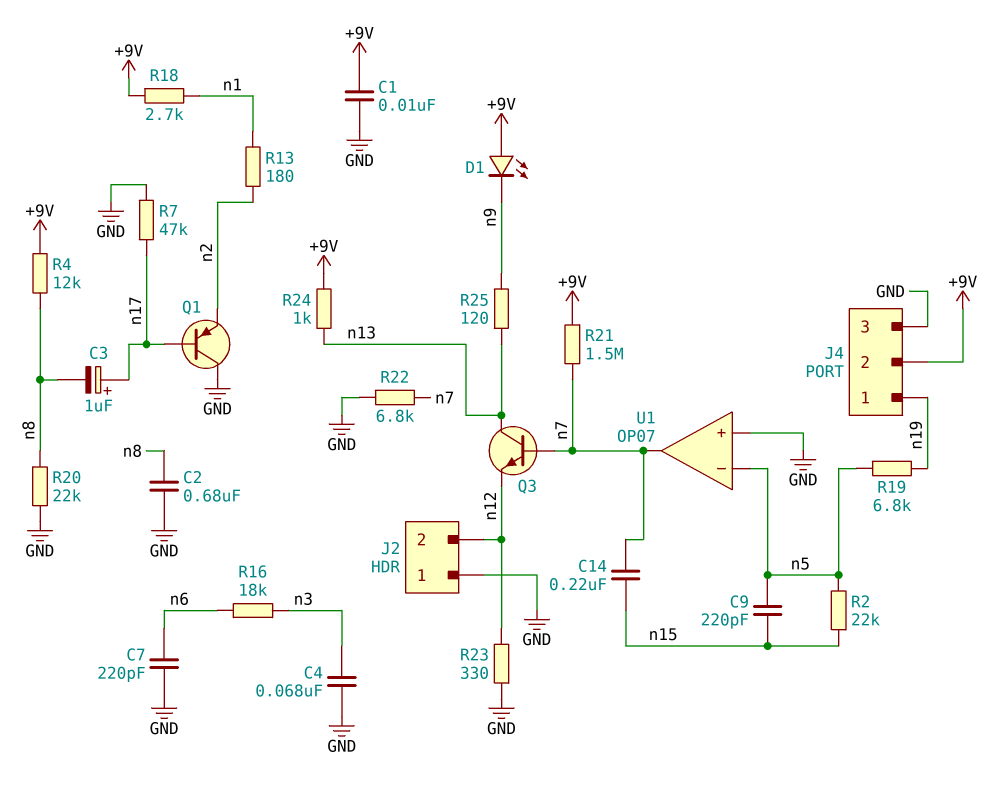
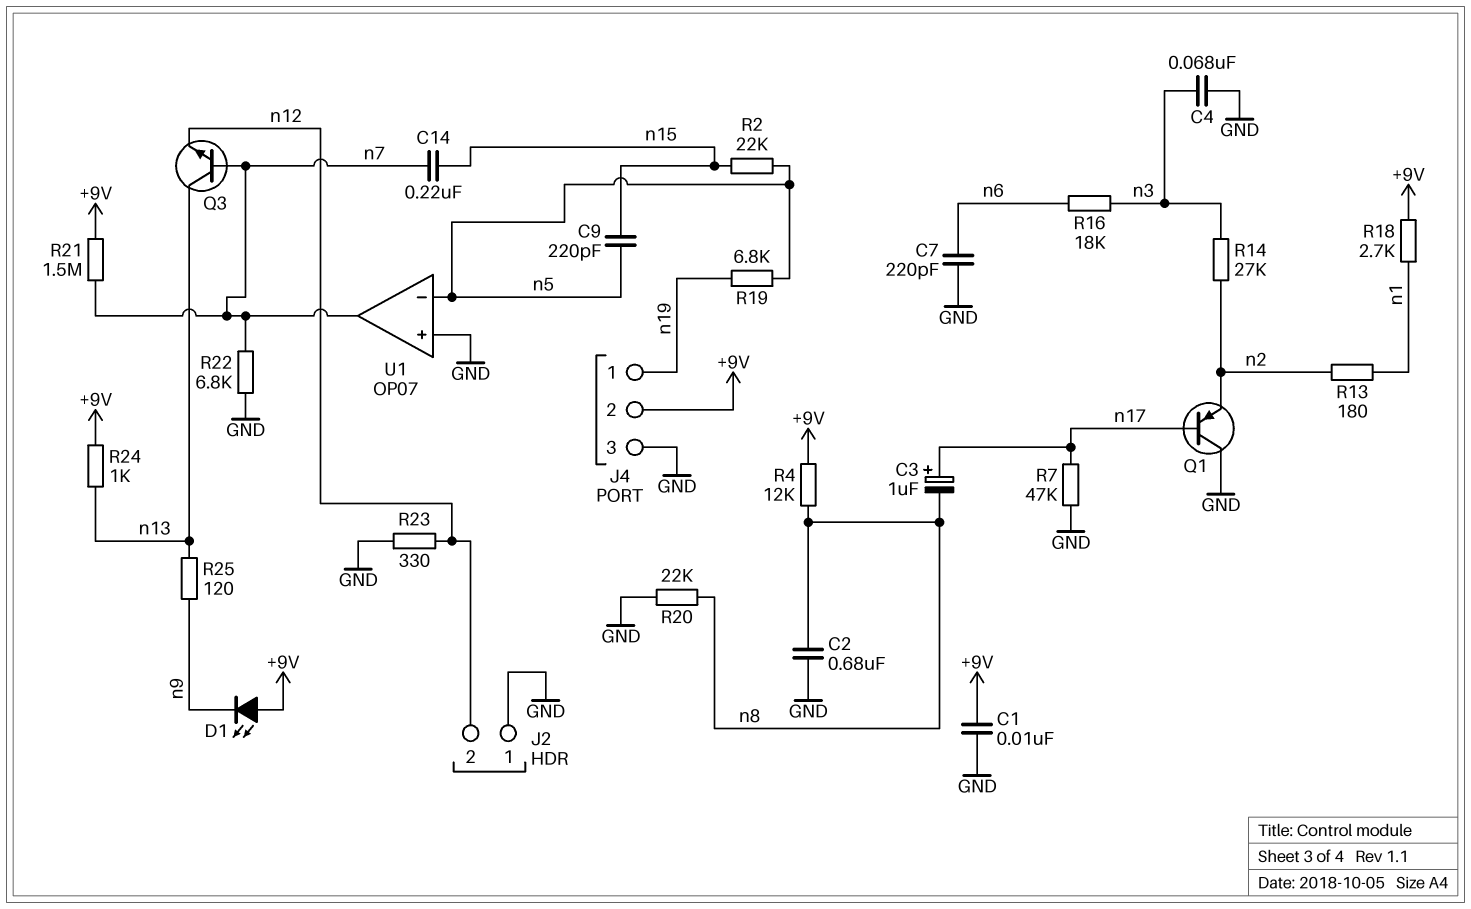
R14: none -> 27k (n2, n3)

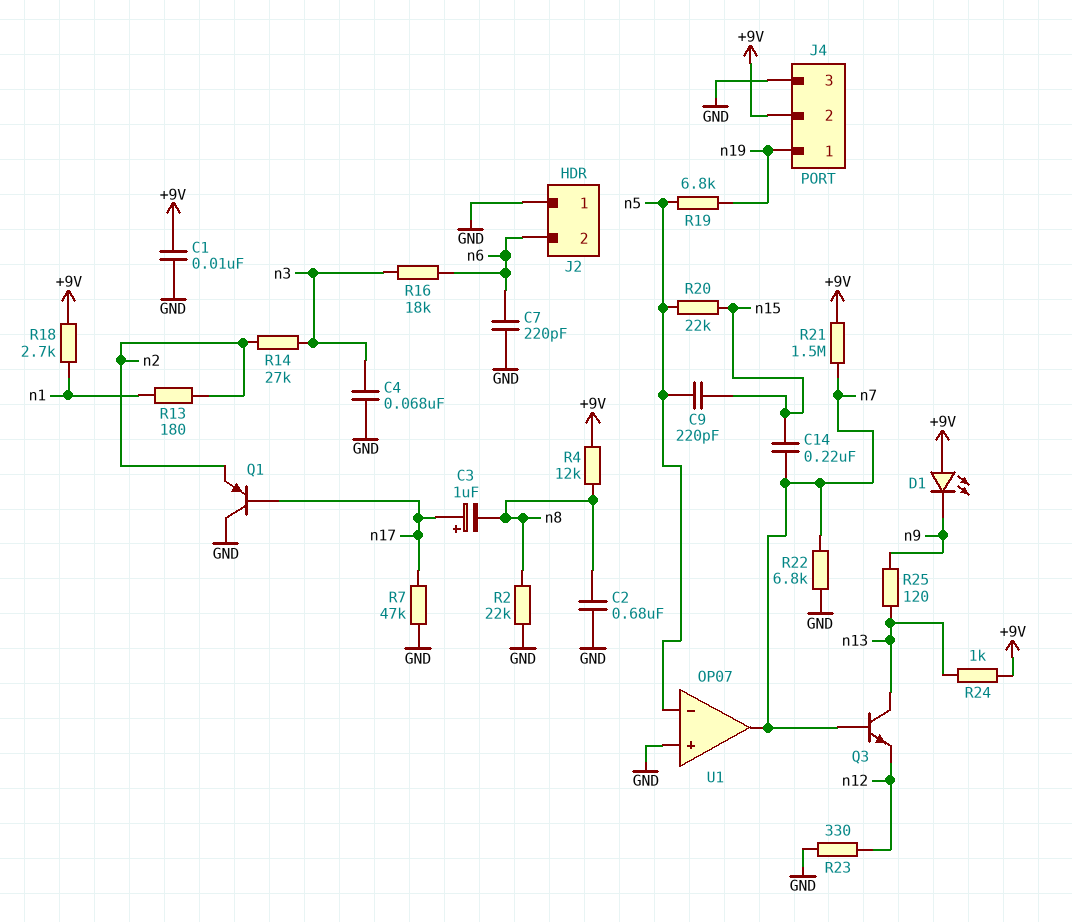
J2 pin 2: n12 -> n6
R2: 22k (n5, n15) -> 22k (GND, n8)
R20: 22k (GND, n8) -> 22k (n5, n15)

